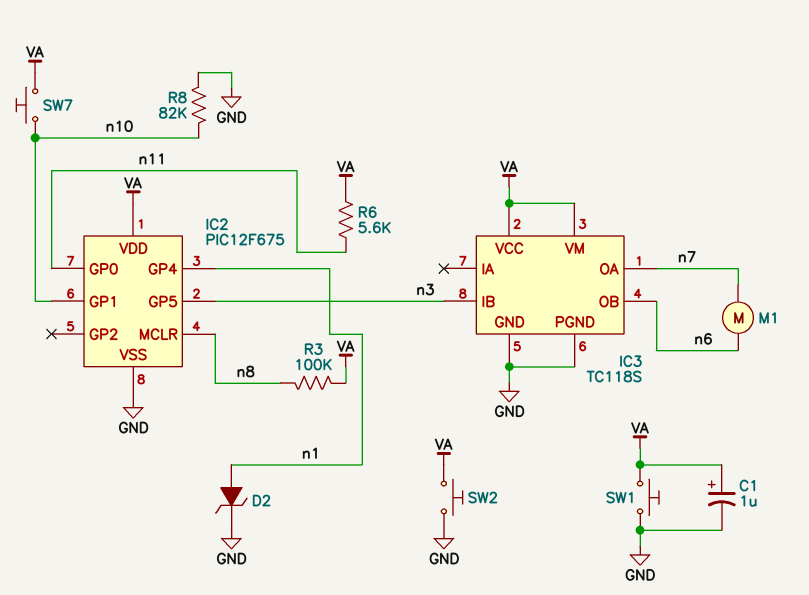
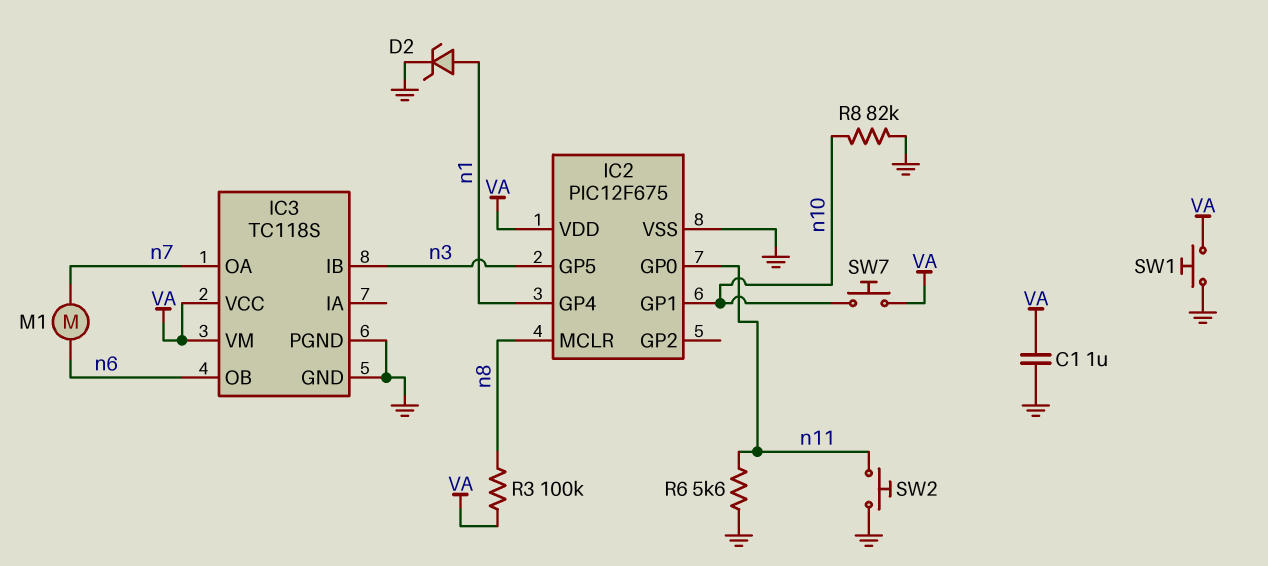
C1: 1uF (plus VA, minus GND) -> 1uF (GND, VA)
R6: 5.6k (VA, n11) -> 5.6k (GND, n11)
SW2: button (GND, VA) -> button (GND, n11)

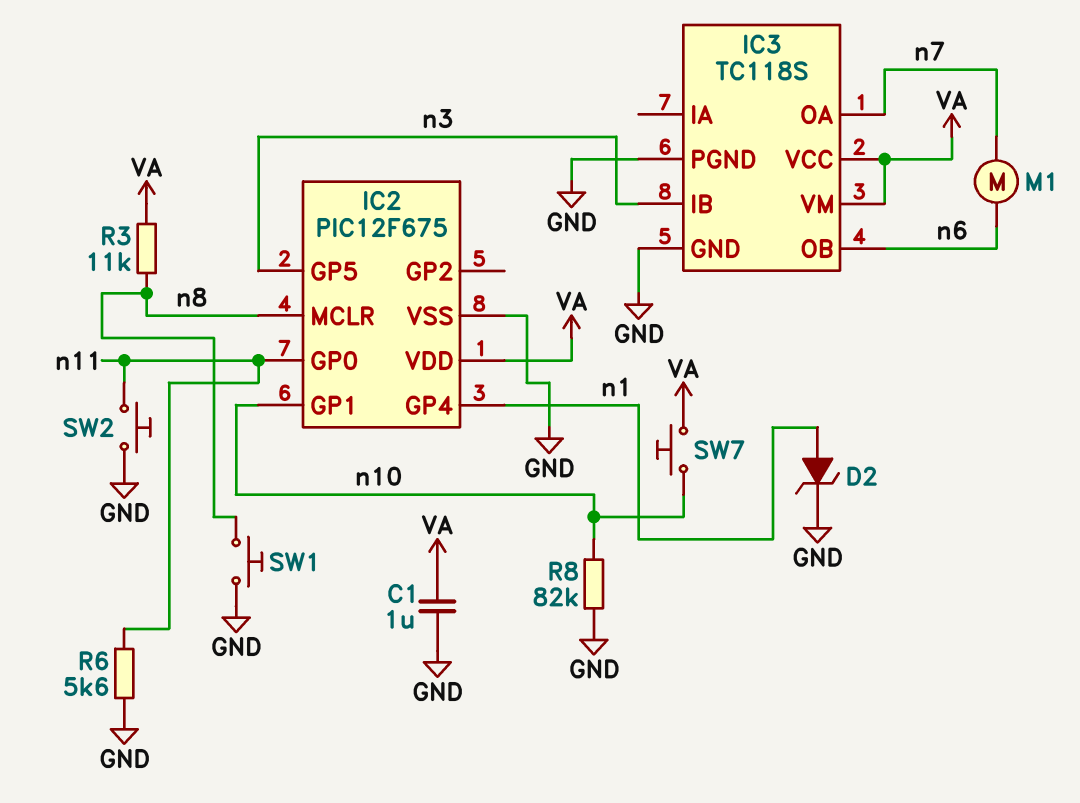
R3: 100k (VA, n8) -> 11k (VA, n8)
SW1: button (GND, VA) -> button (GND, n8)

